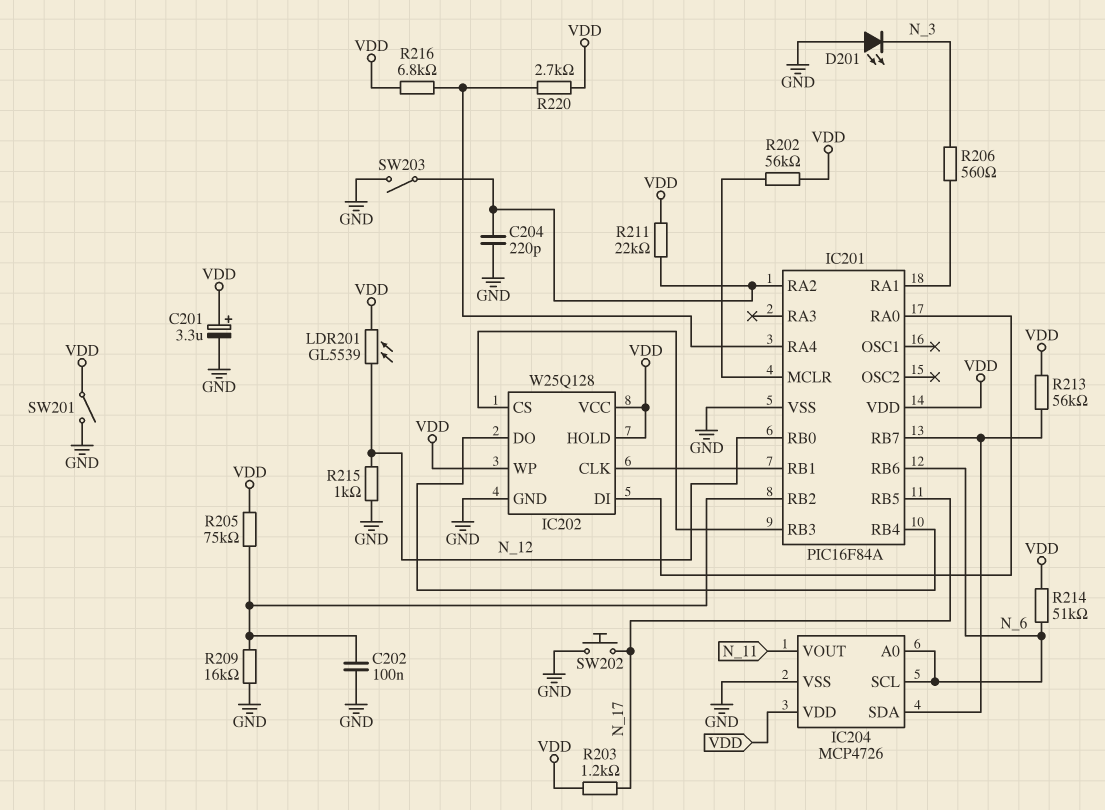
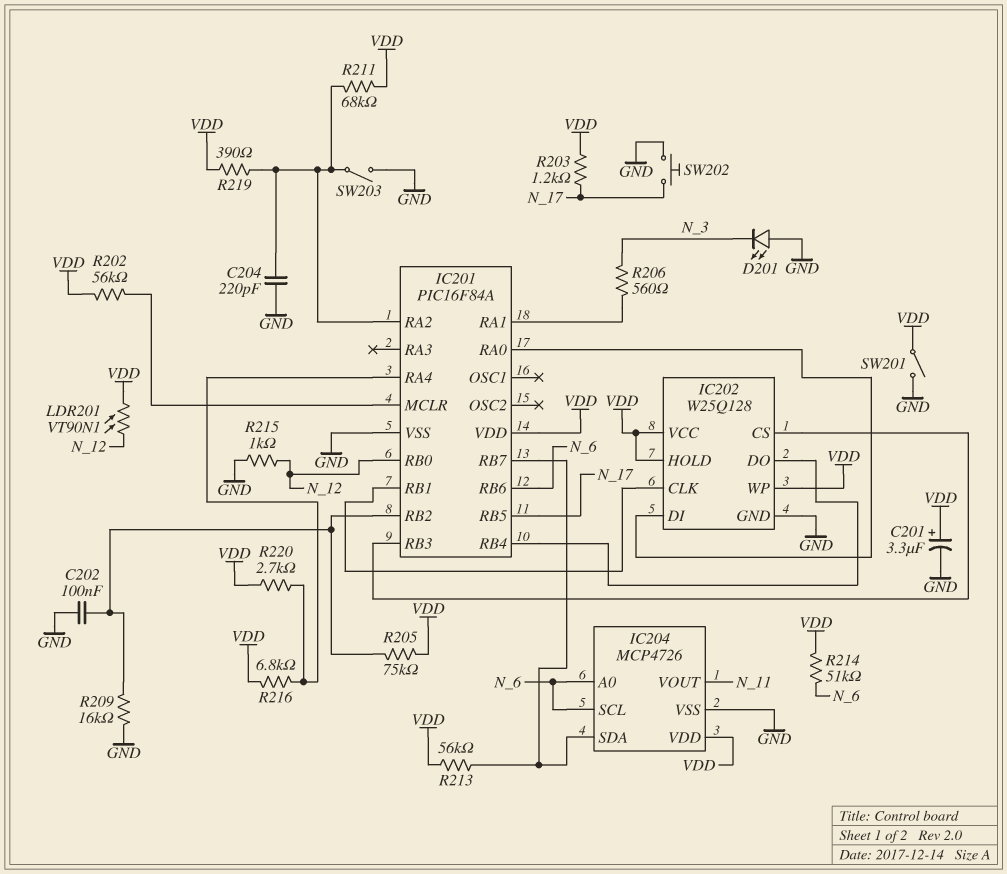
LDR201: GL5539 (N_12, VDD) -> VT90N1 (N_12, VDD)
R211: 22k (IC201/RA2, VDD) -> 68k (IC201/RA2, VDD)
R219: none -> 390 (IC201/RA2, VDD)

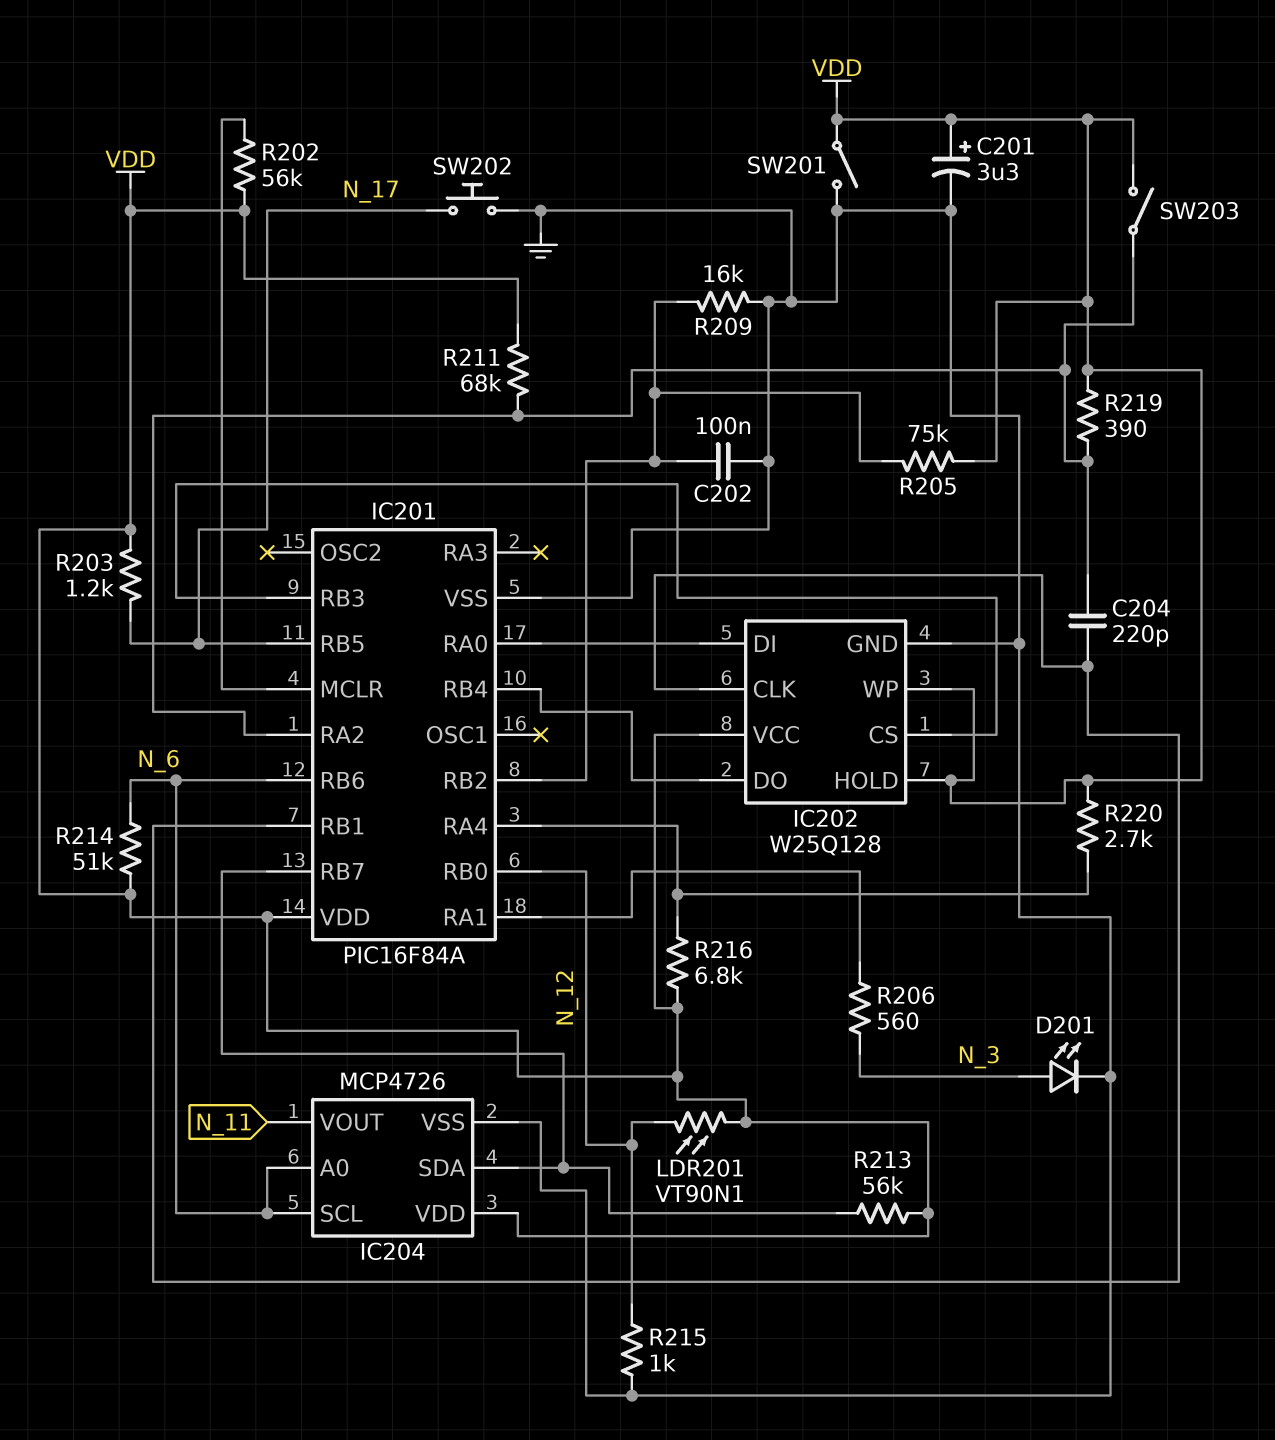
C204: 220pF (GND, IC201/RA2) -> 220pF (IC201/RA2, IC201/RB1)
D201: LED (A GND, K N_3) -> LED (A N_3, K GND)
SW203: switch (GND, IC201/RA2) -> switch (IC201/RA2, VDD)

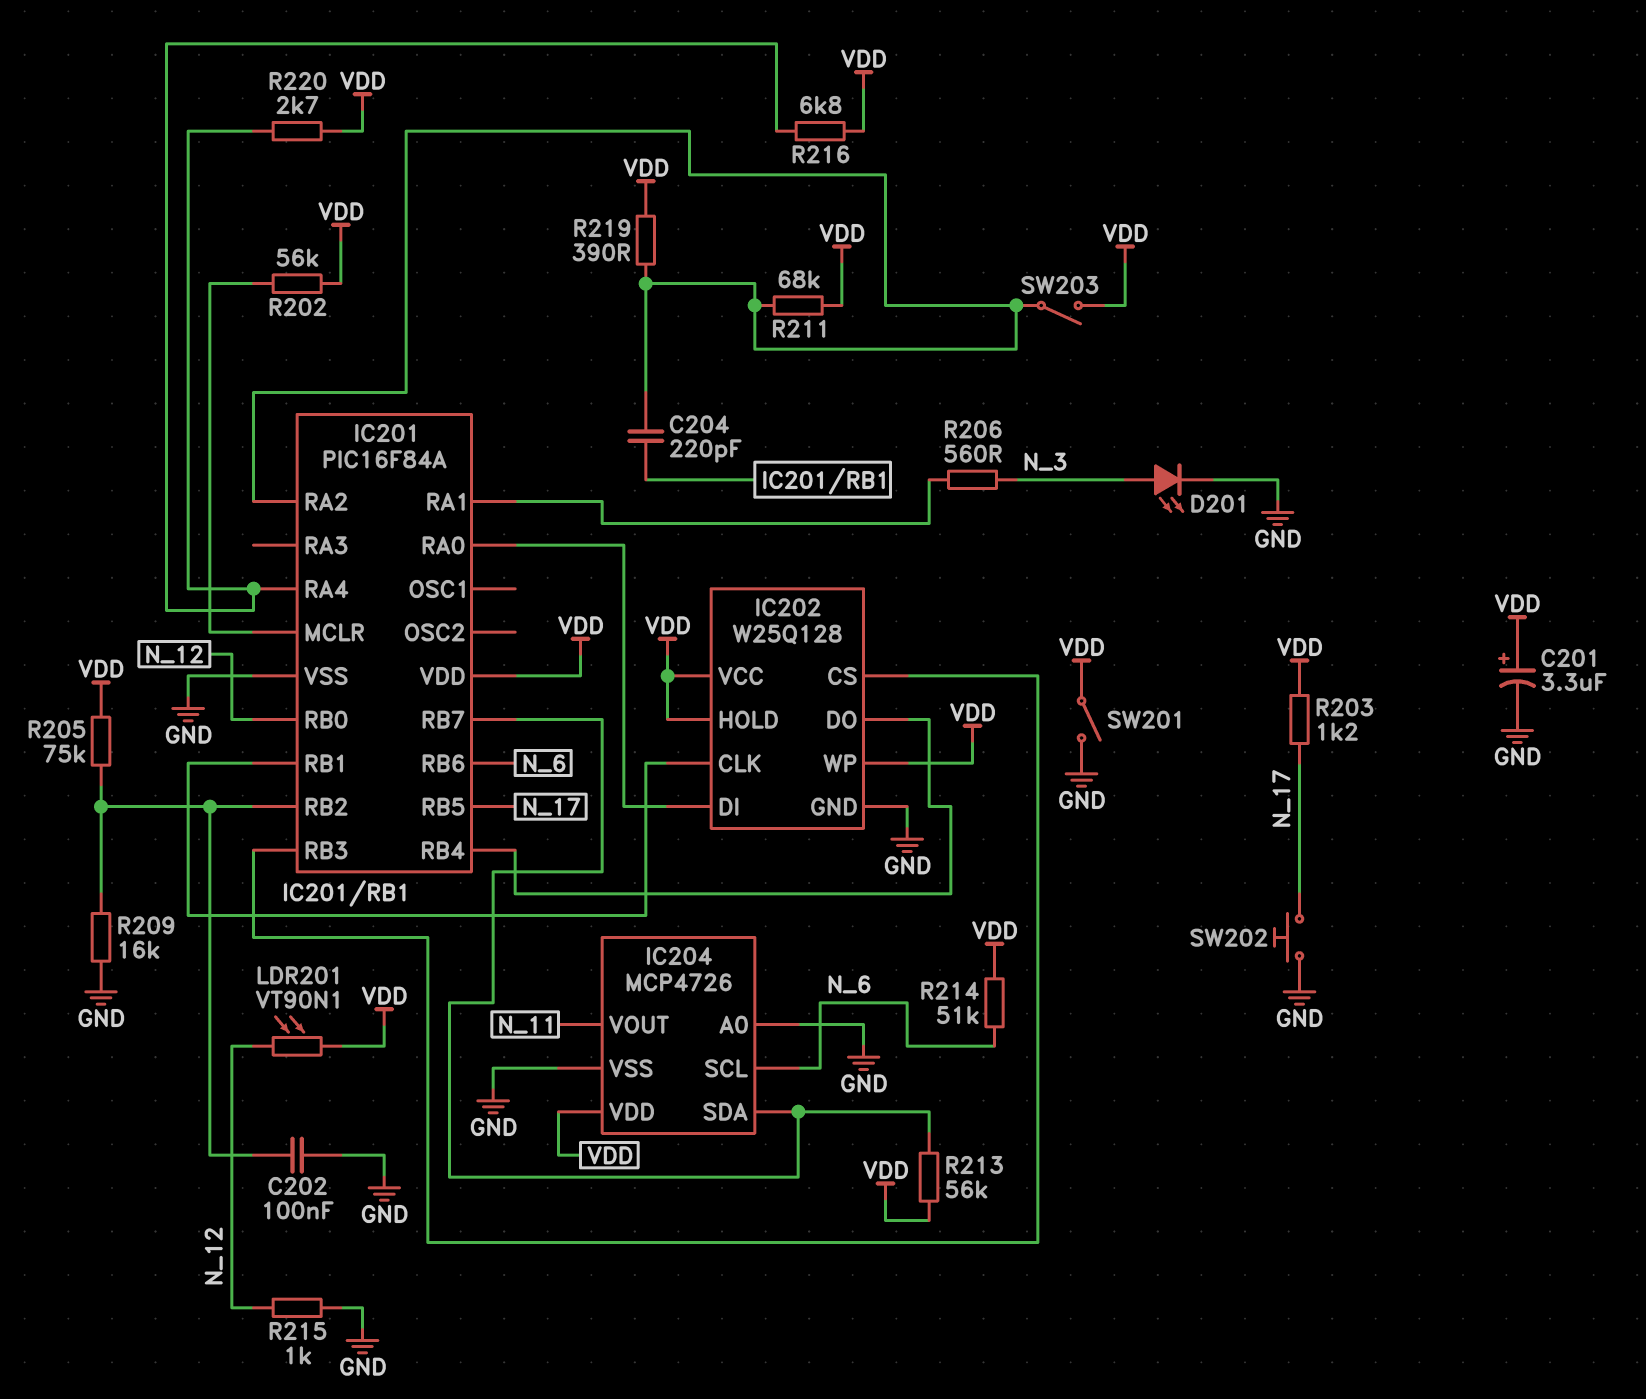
IC204 pin A0: N_6 -> GND

